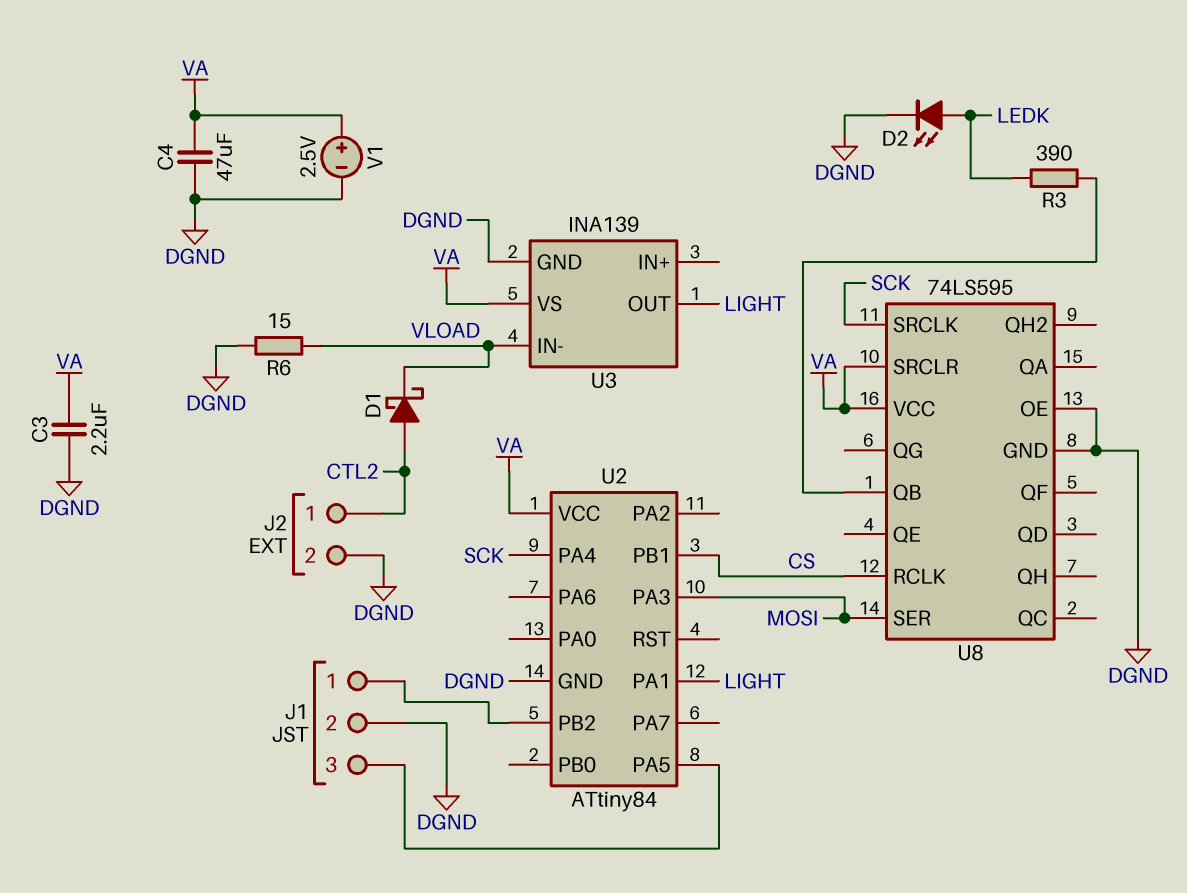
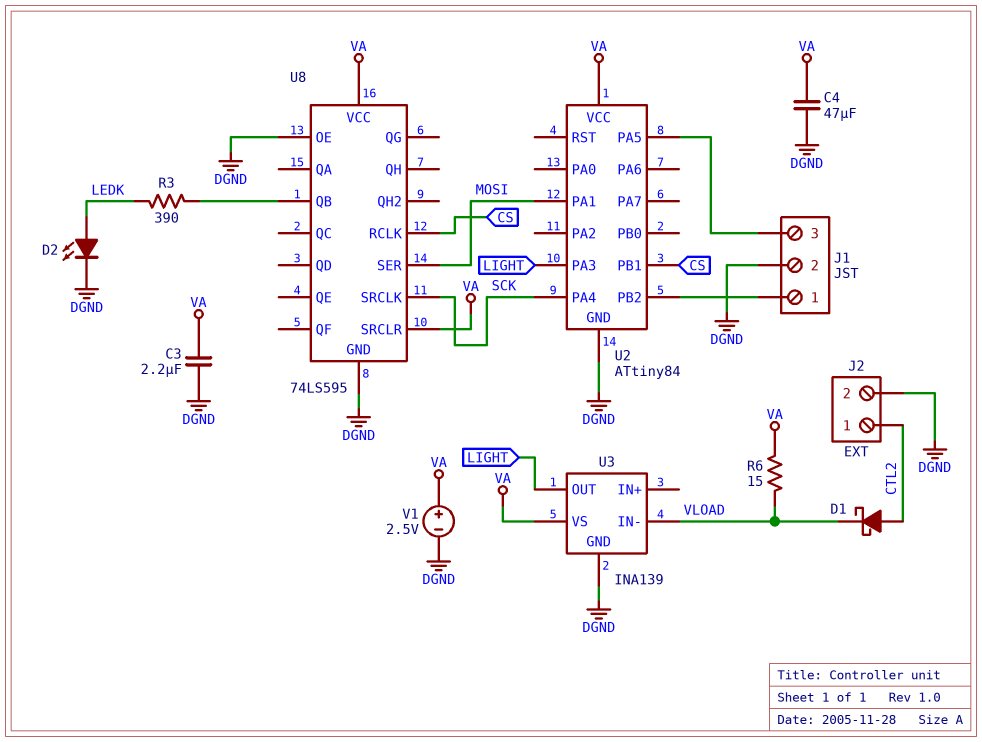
R6: 15 (DGND, VLOAD) -> 15 (VA, VLOAD)
U2 pin PA1: LIGHT -> MOSI
U2 pin PA3: MOSI -> LIGHT

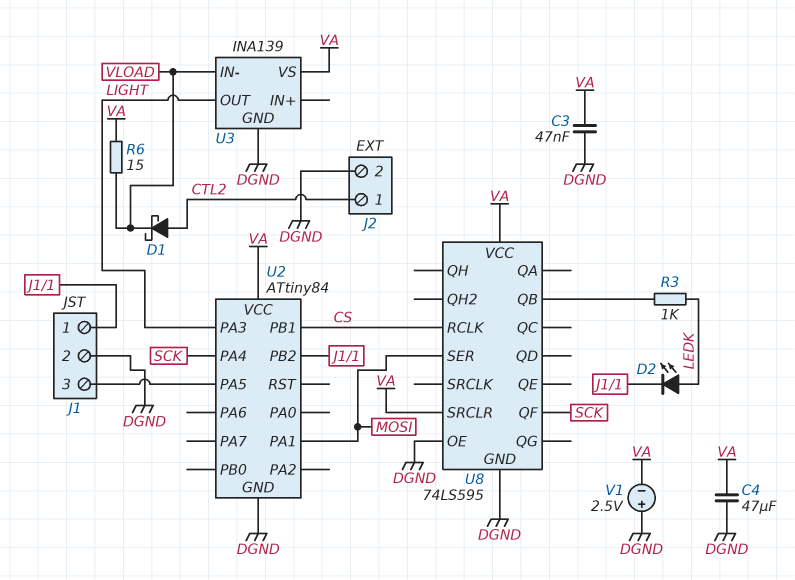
C3: 2.2uF (DGND, VA) -> 47nF (DGND, VA)
D2: LED (A LEDK, K DGND) -> LED (A LEDK, K J1/1)
R3: 390 (LEDK, U8/QB) -> 1k (LEDK, U8/QB)
U8 pin QF: none -> SCK
U8 pin SRCLK: SCK -> none
V1: 2.5V (plus VA, minus DGND) -> 2.5V (plus DGND, minus VA)

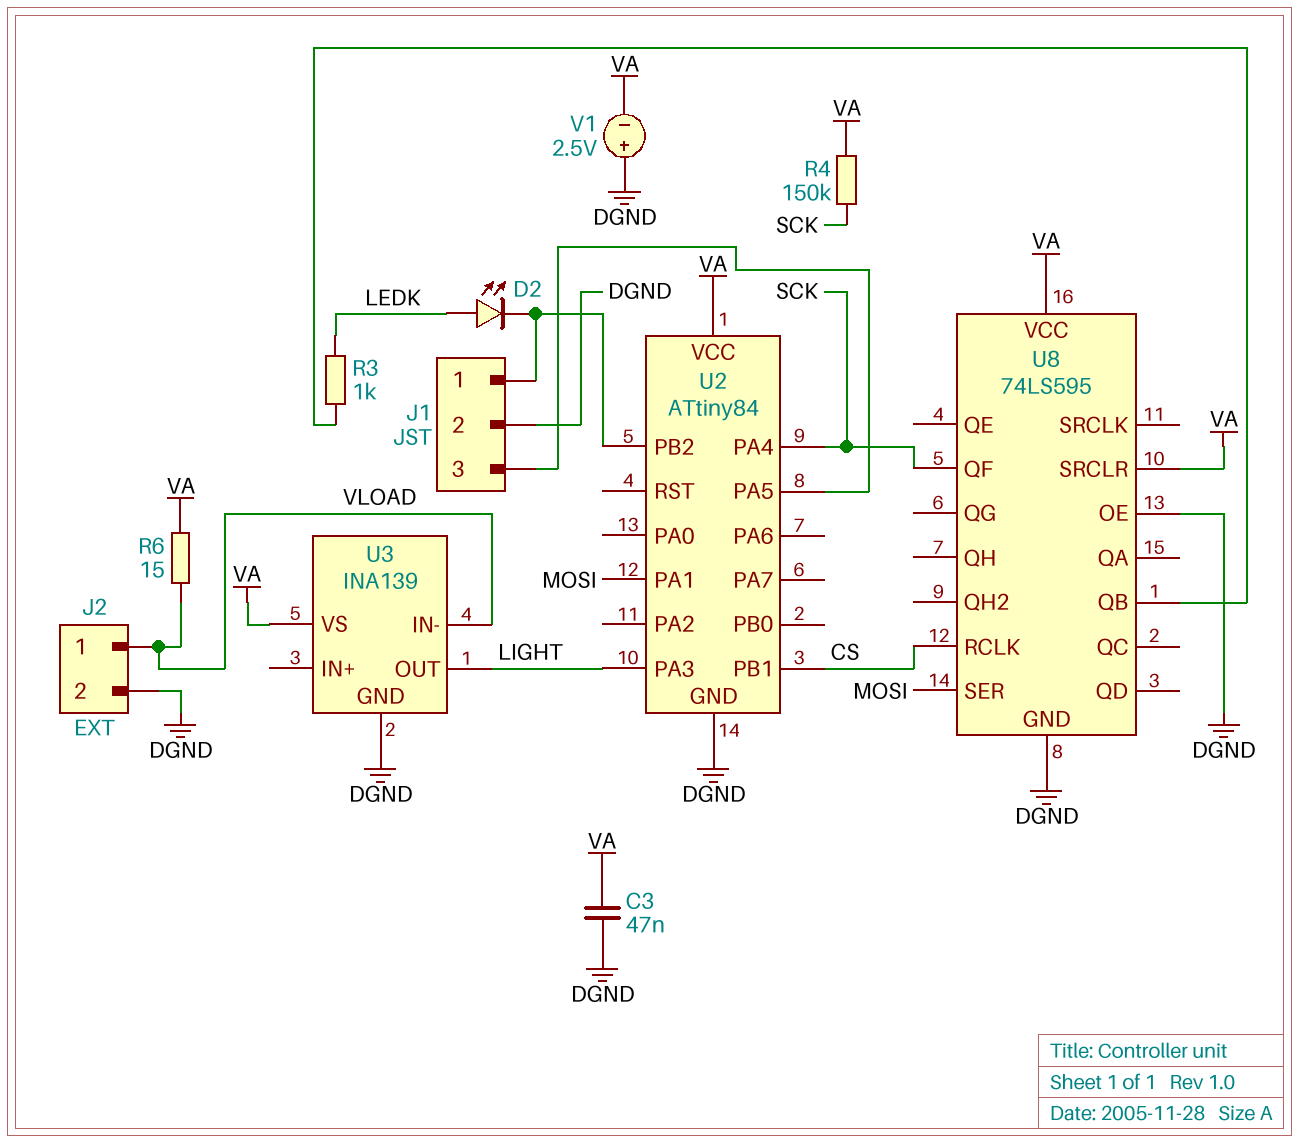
C4: 47uF (DGND, VA) -> none
D1: schottky (A CTL2, K VLOAD) -> none
J2 pin 1: CTL2 -> VLOAD
R4: none -> 150k (SCK, VA)

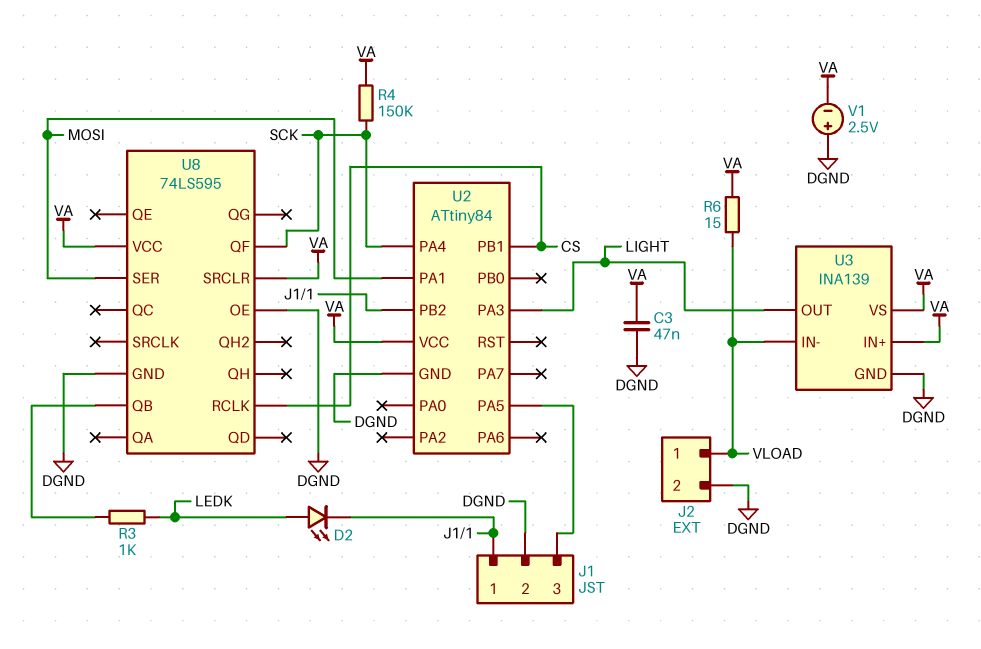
U3 pin IN+: none -> VA

